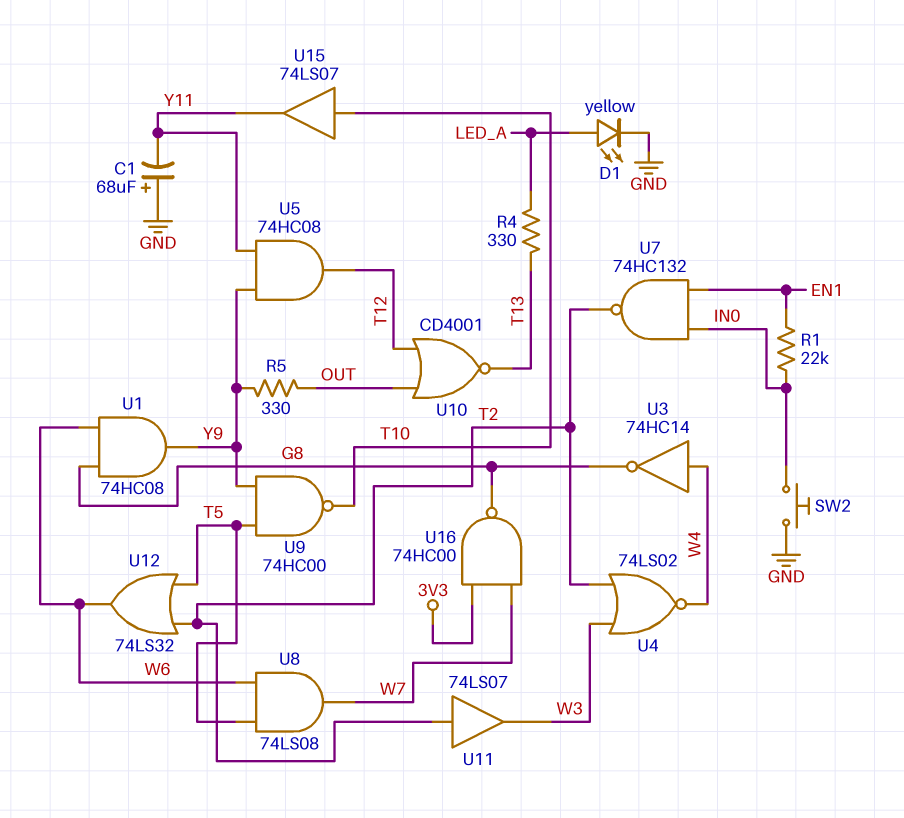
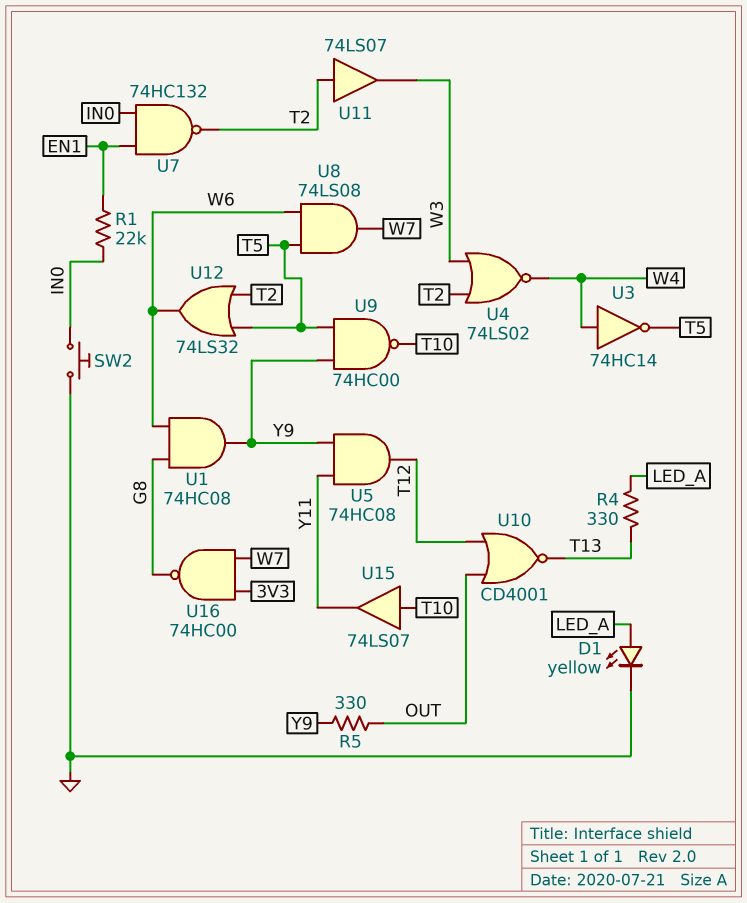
C1: 68uF (plus GND, minus Y11) -> none
U3: NOT 74HC14 (in W4, out G8) -> NOT 74HC14 (in W4, out T5)

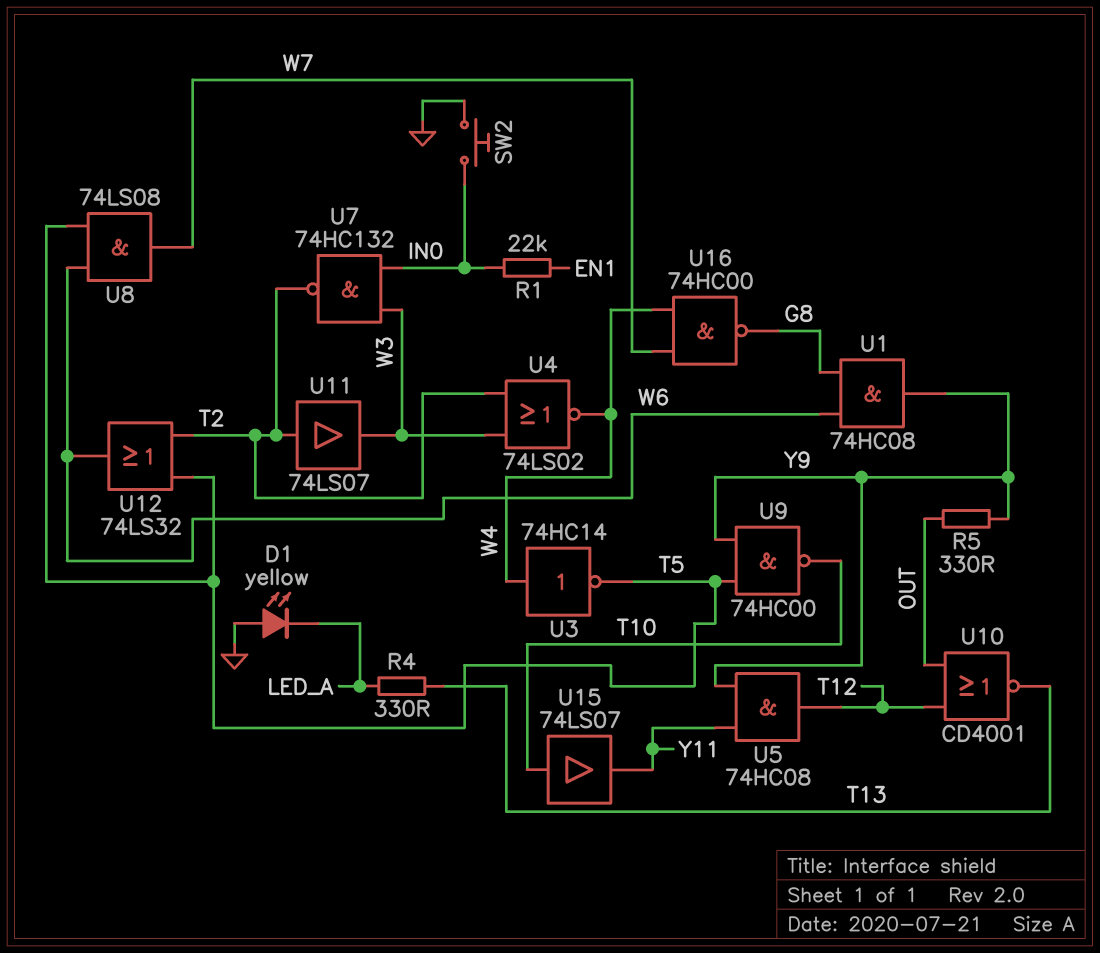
D1: LED yellow (A LED_A, K GND) -> LED yellow (A GND, K LED_A)
U7: NAND 74HC132 (in EN1, in IN0, out T2) -> NAND 74HC132 (in IN0, in W3, out T2)
U16: NAND 74HC00 (in 3V3, in W7, out G8) -> NAND 74HC00 (in W4, in W7, out G8)

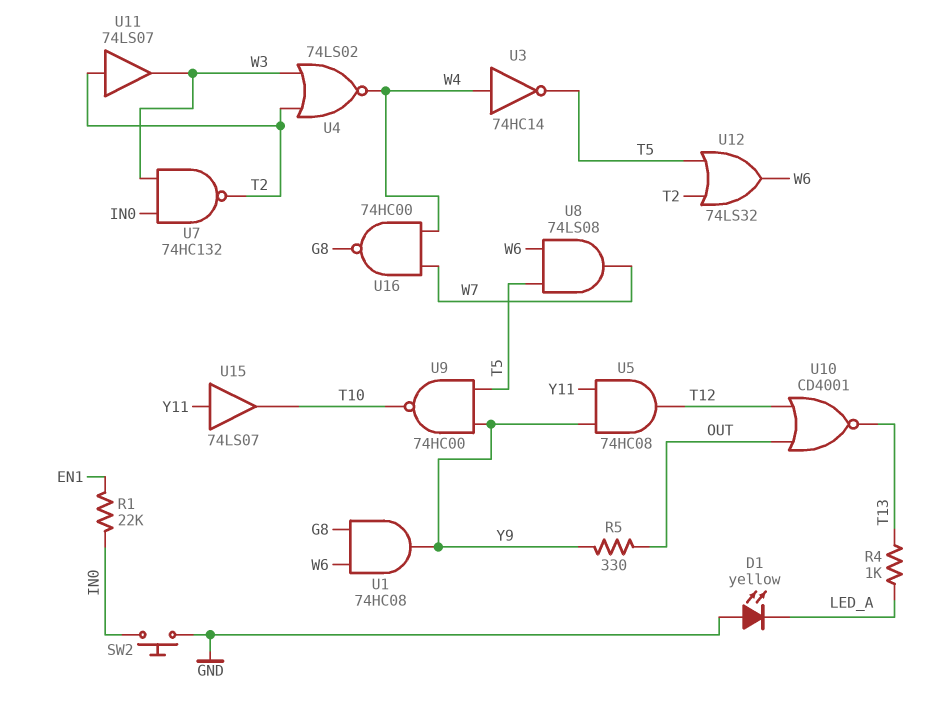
R4: 330 (LED_A, T13) -> 1k (LED_A, T13)
U15: buffer 74LS07 (in T10, out Y11) -> buffer 74LS07 (in Y11, out T10)

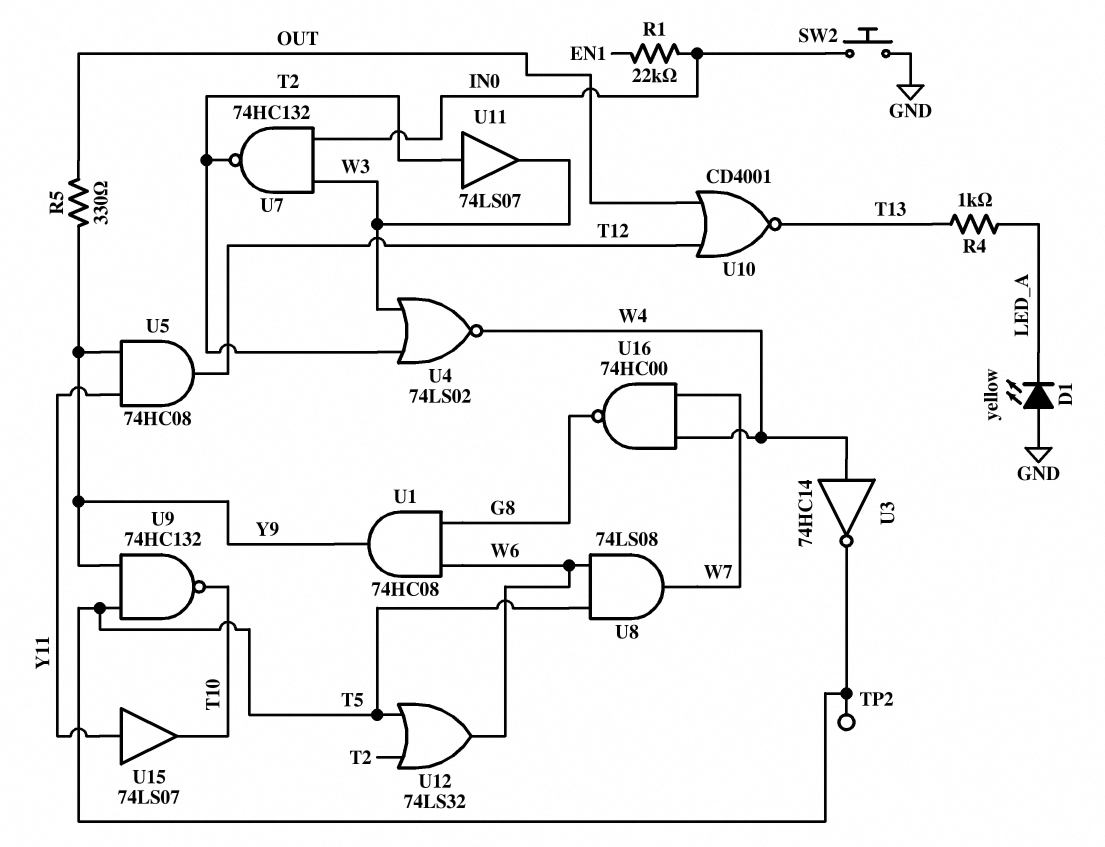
TP2: none -> test point (T5)
U9: NAND 74HC00 (in T5, in Y9, out T10) -> NAND 74HC132 (in T5, in Y9, out T10)

